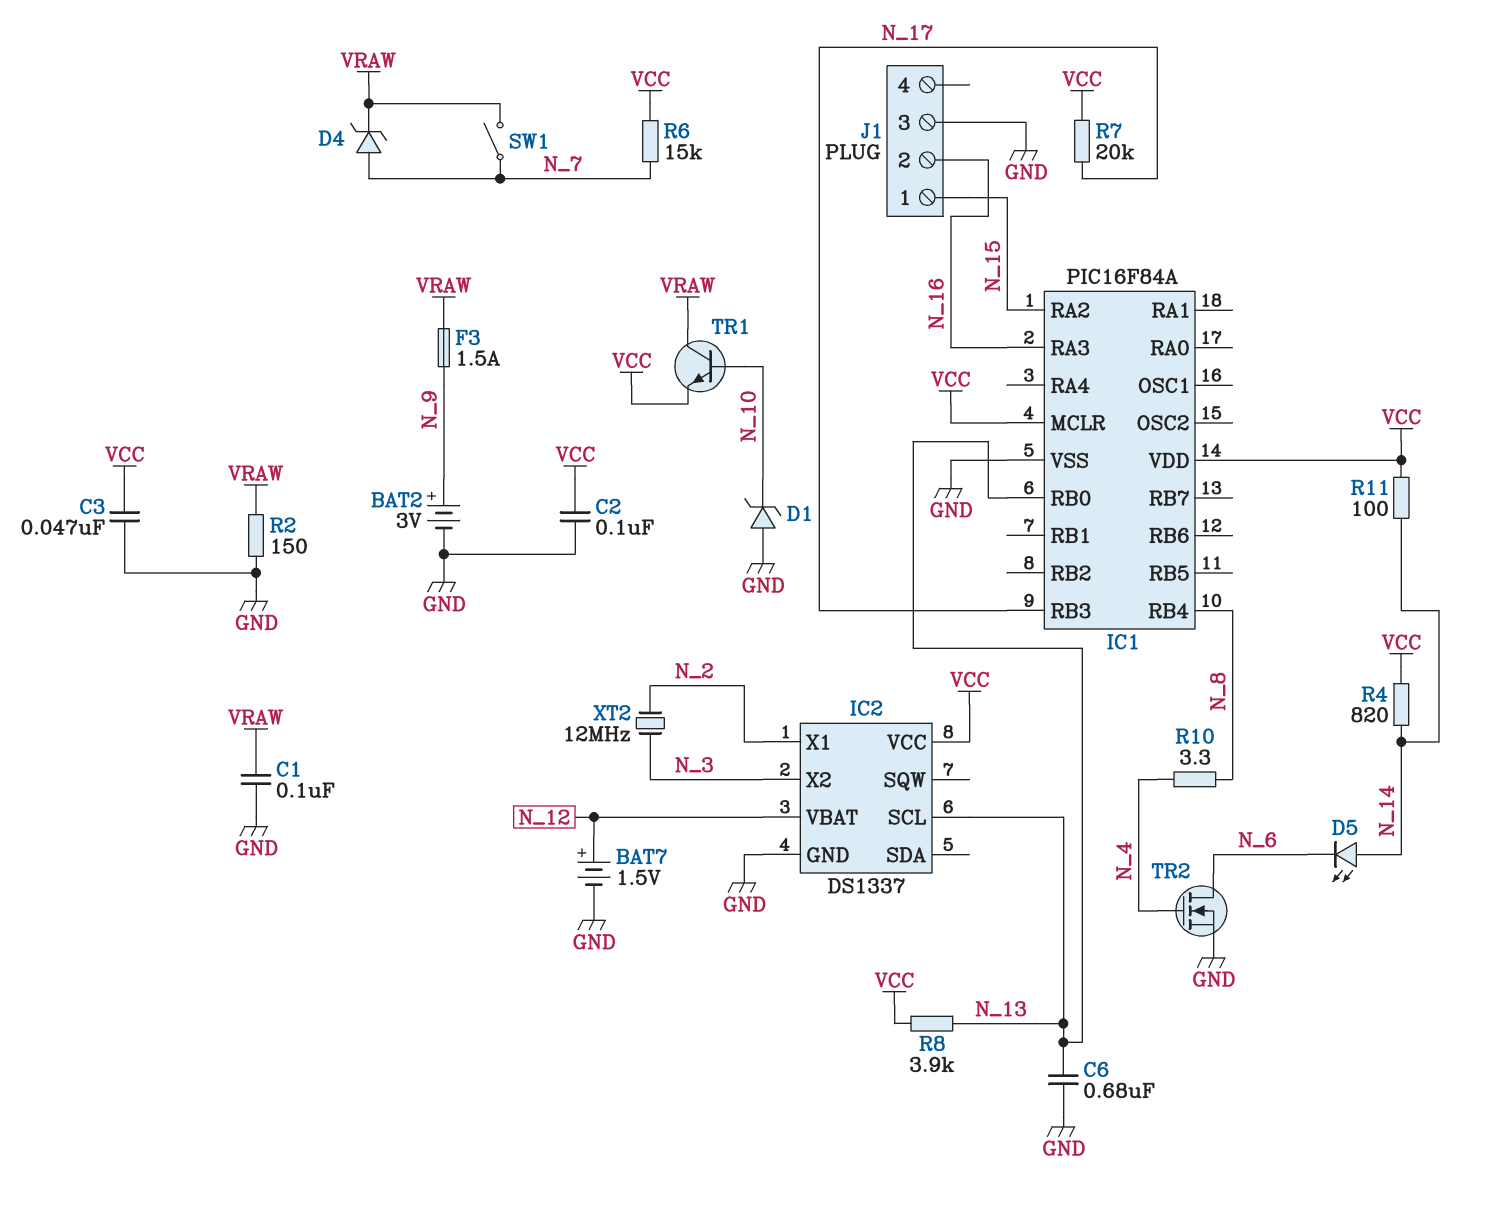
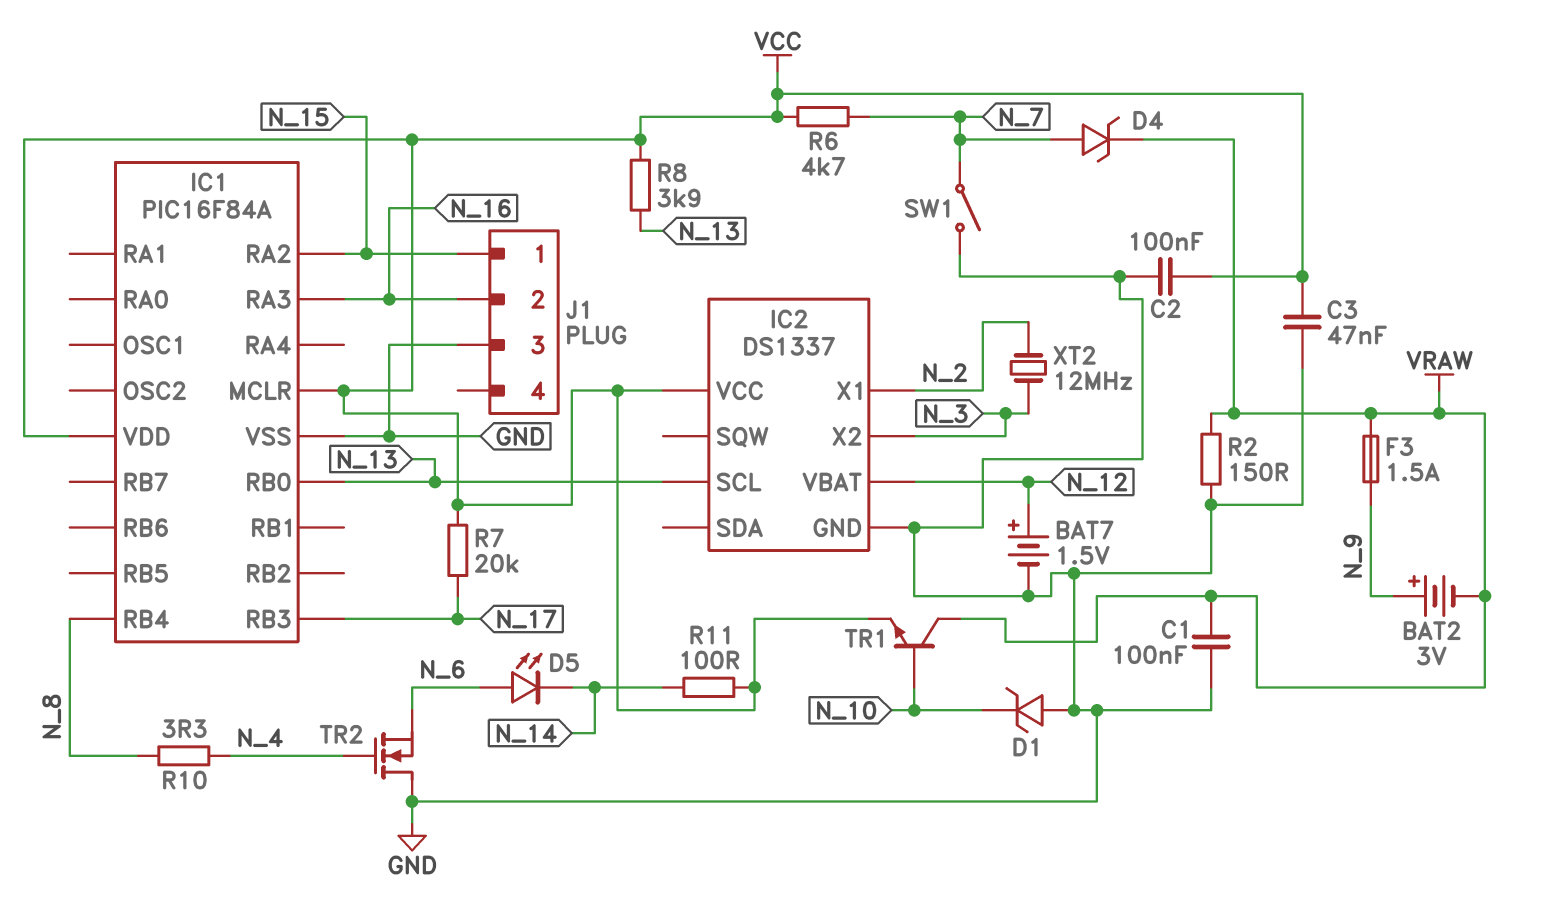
BAT2: 3V (plus N_9, minus GND) -> 3V (plus N_9, minus VRAW)
C6: 680nF (GND, N_13) -> none
D5: LED (A N_14, K N_6) -> LED (A N_6, K N_14)
R4: 820 (N_14, VCC) -> none
R6: 15k (N_7, VCC) -> 4.7k (N_7, VCC)
SW1: switch (N_7, VRAW) -> switch (GND, N_7)
TR2: NMOS (G N_4, D N_6, S GND) -> NMOS (G N_4, D GND, S N_6)

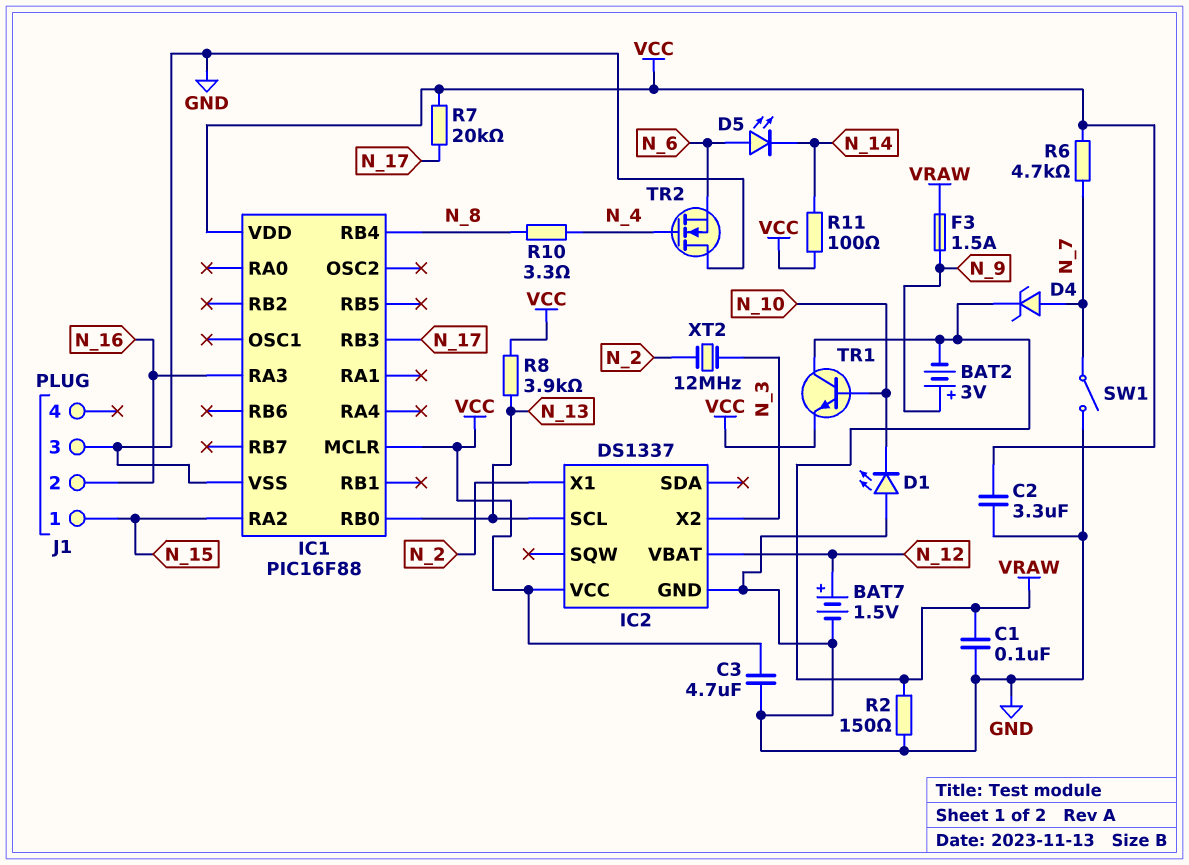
C2: 100nF (GND, VCC) -> 3.3uF (GND, VCC)
C3: 47nF (GND, VCC) -> 4.7uF (GND, VCC)
D1: zener (A GND, K N_10) -> LED (A GND, K N_10)
IC1: PIC16F84A -> PIC16F88

